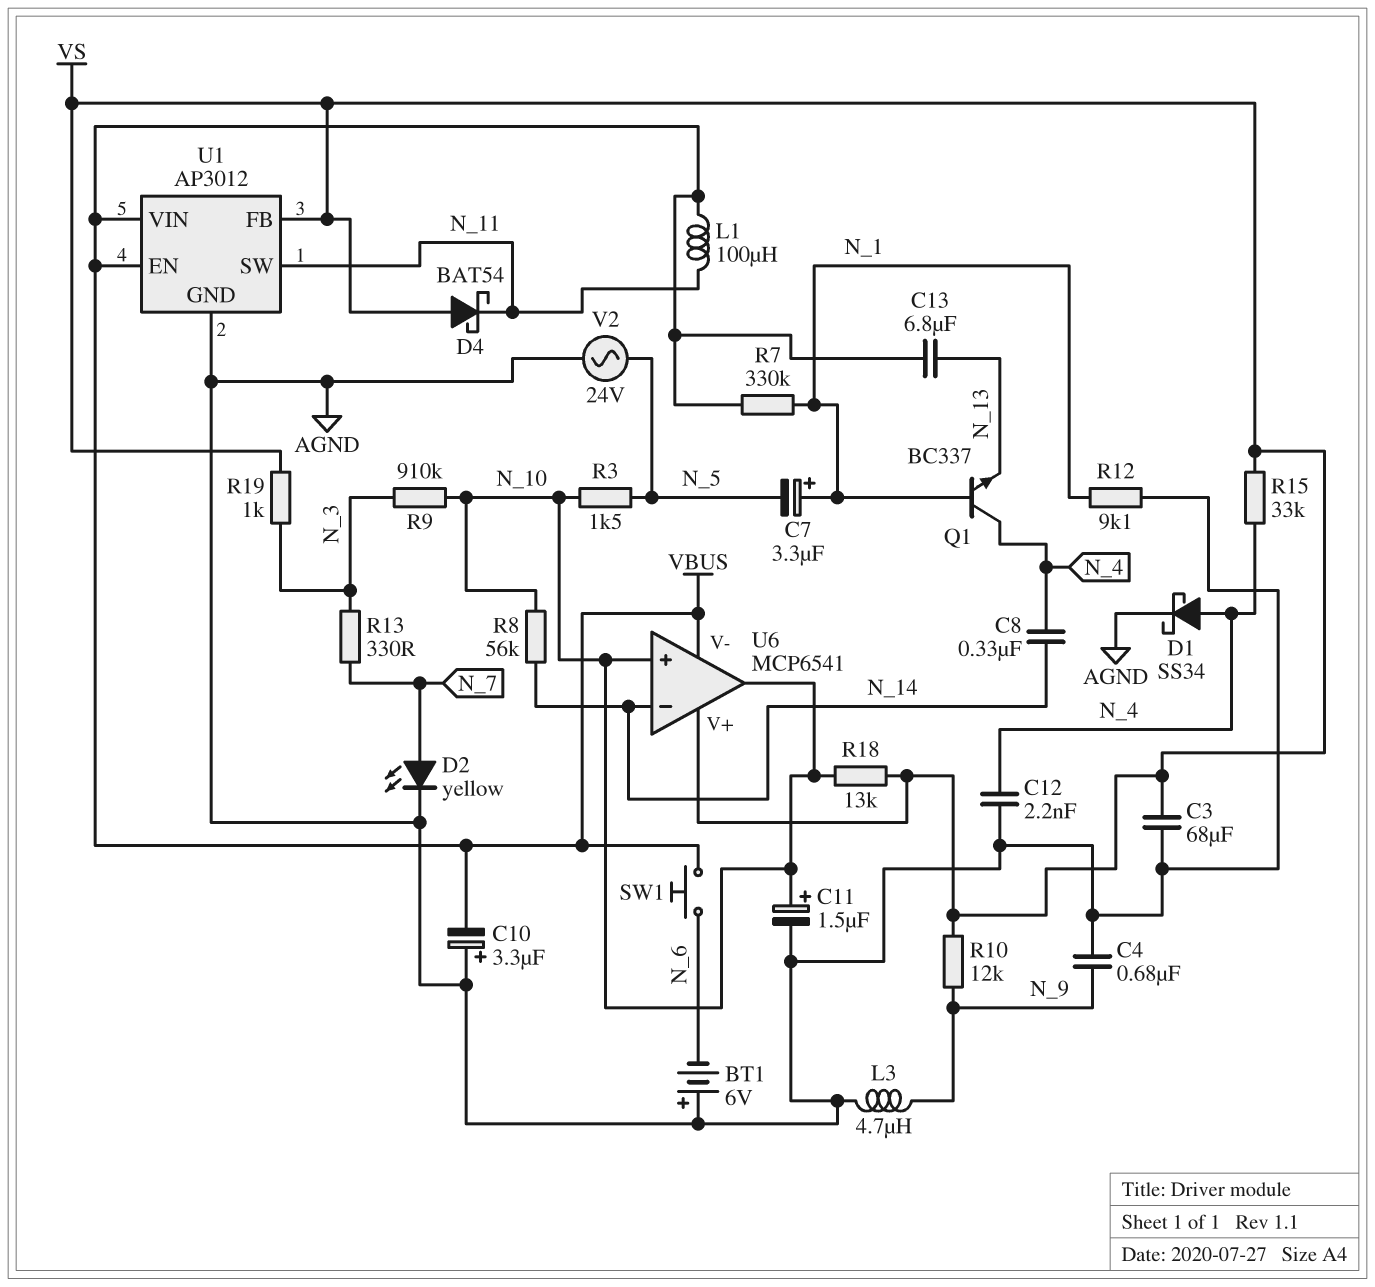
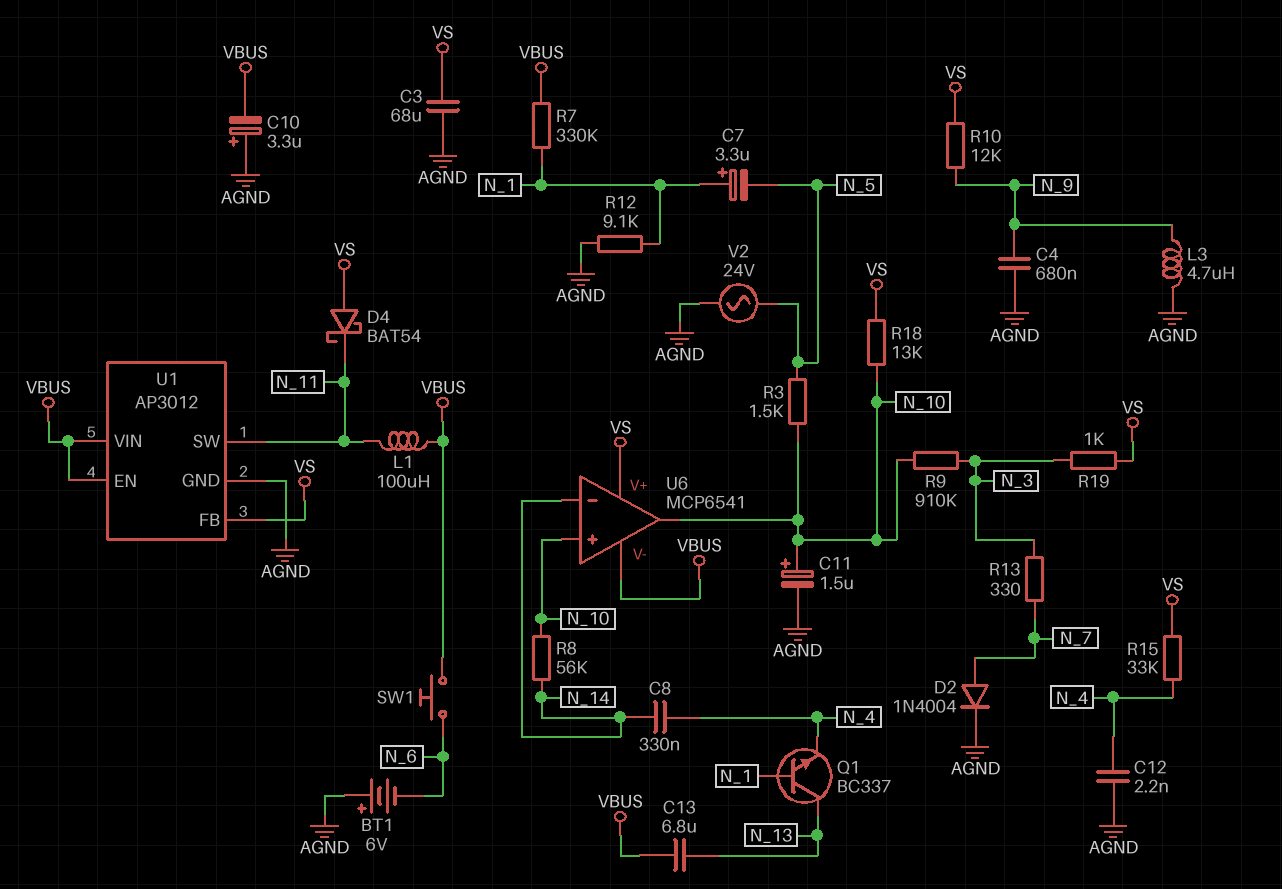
D1: schottky SS34 (A N_4, K AGND) -> none
D2: LED yellow (A N_7, K AGND) -> diode 1N4004 (A N_7, K AGND)
Q1: NPN BC337 (B N_1, C N_4, E N_13) -> NPN BC337 (B N_1, C N_13, E N_4)

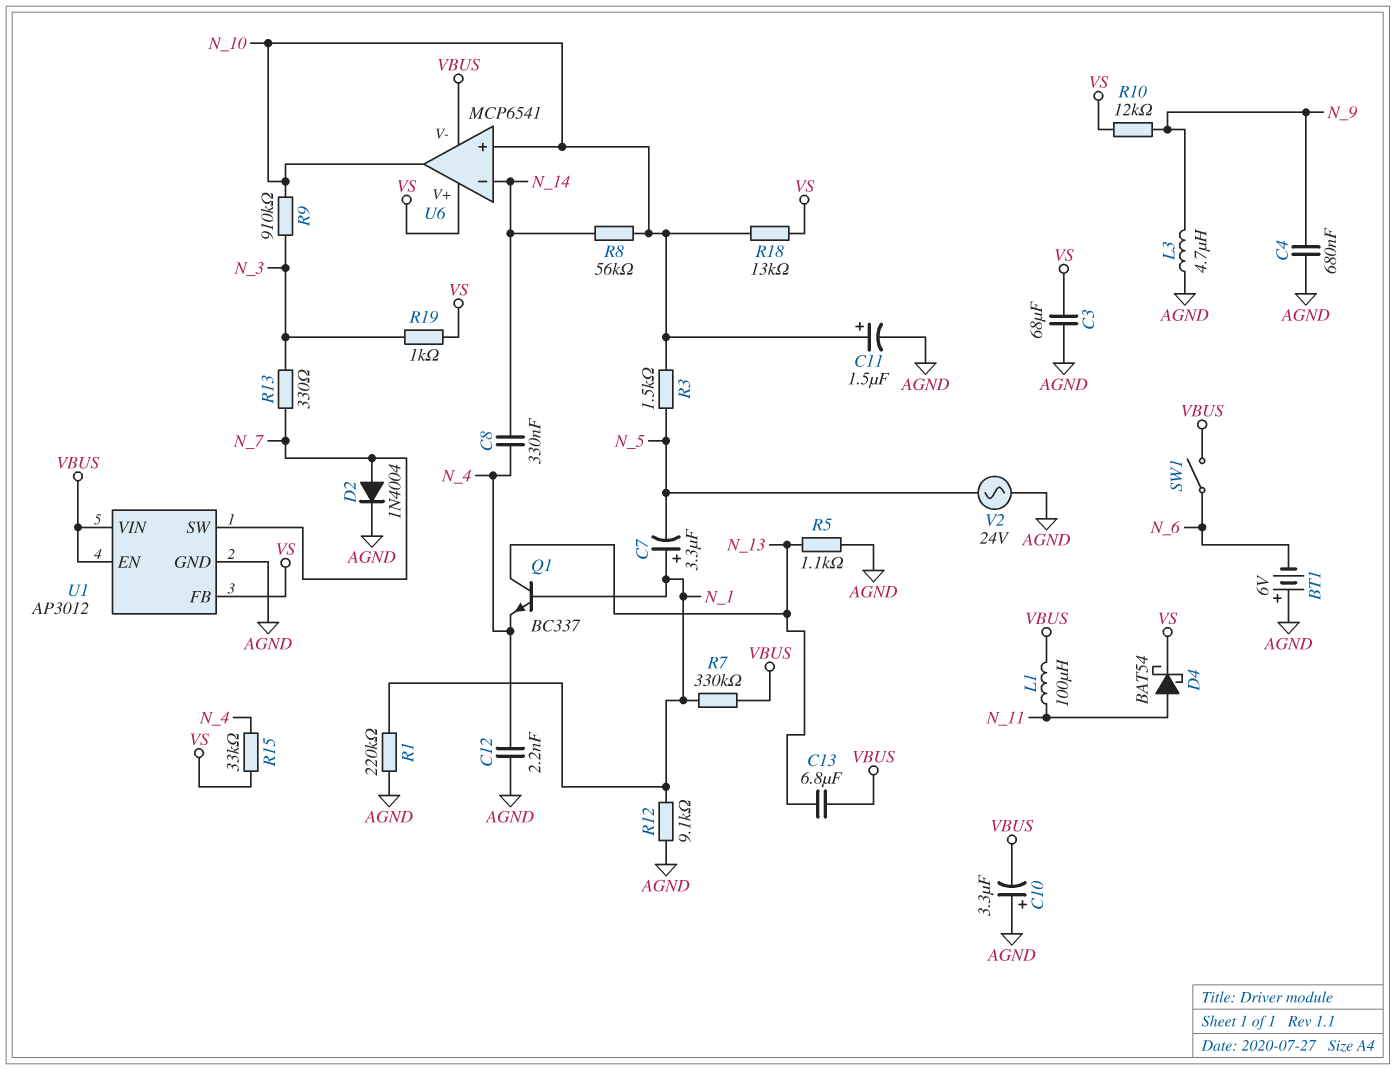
D4: schottky BAT54 (A VS, K N_11) -> schottky BAT54 (A N_11, K VS)
R1: none -> 220k (AGND, N_1)
R5: none -> 1.1k (AGND, N_13)
SW1: button (N_6, VBUS) -> switch (N_6, VBUS)
U1 pin SW: N_11 -> N_7

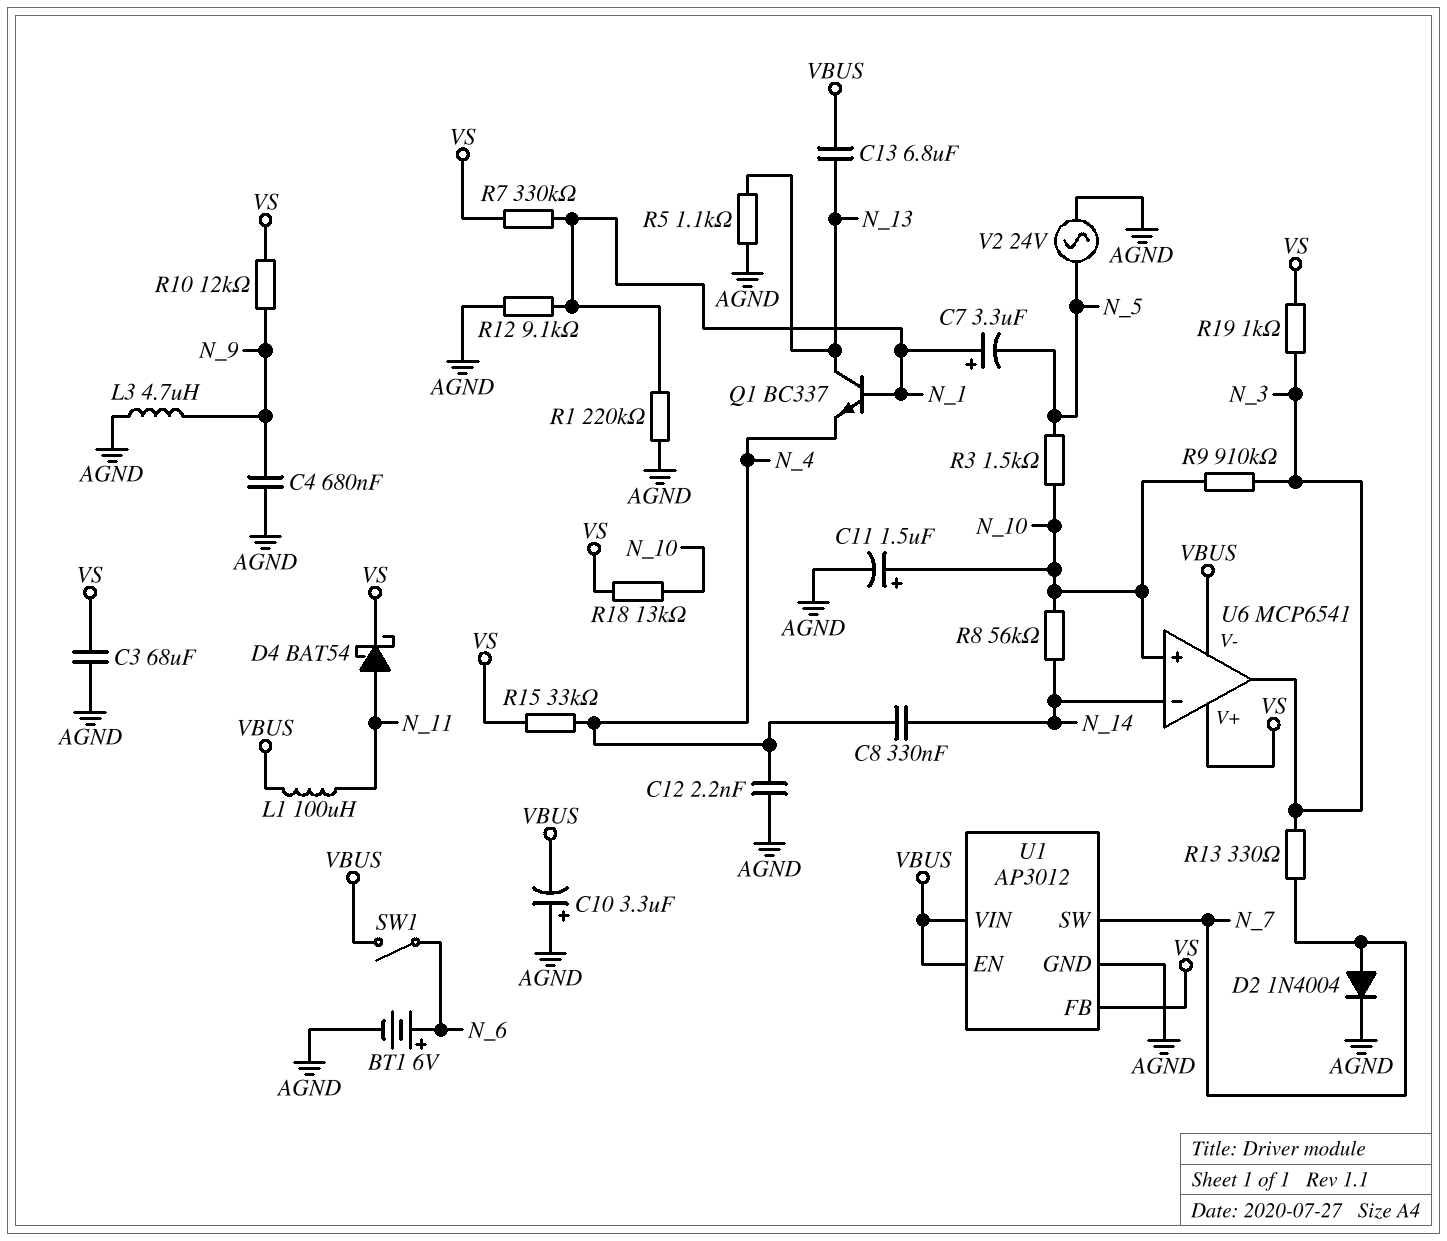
BT1: 6V (plus AGND, minus N_6) -> 6V (plus N_6, minus AGND)
R7: 330k (N_1, VBUS) -> 330k (N_1, VS)
U6 pin out: N_10 -> N_3

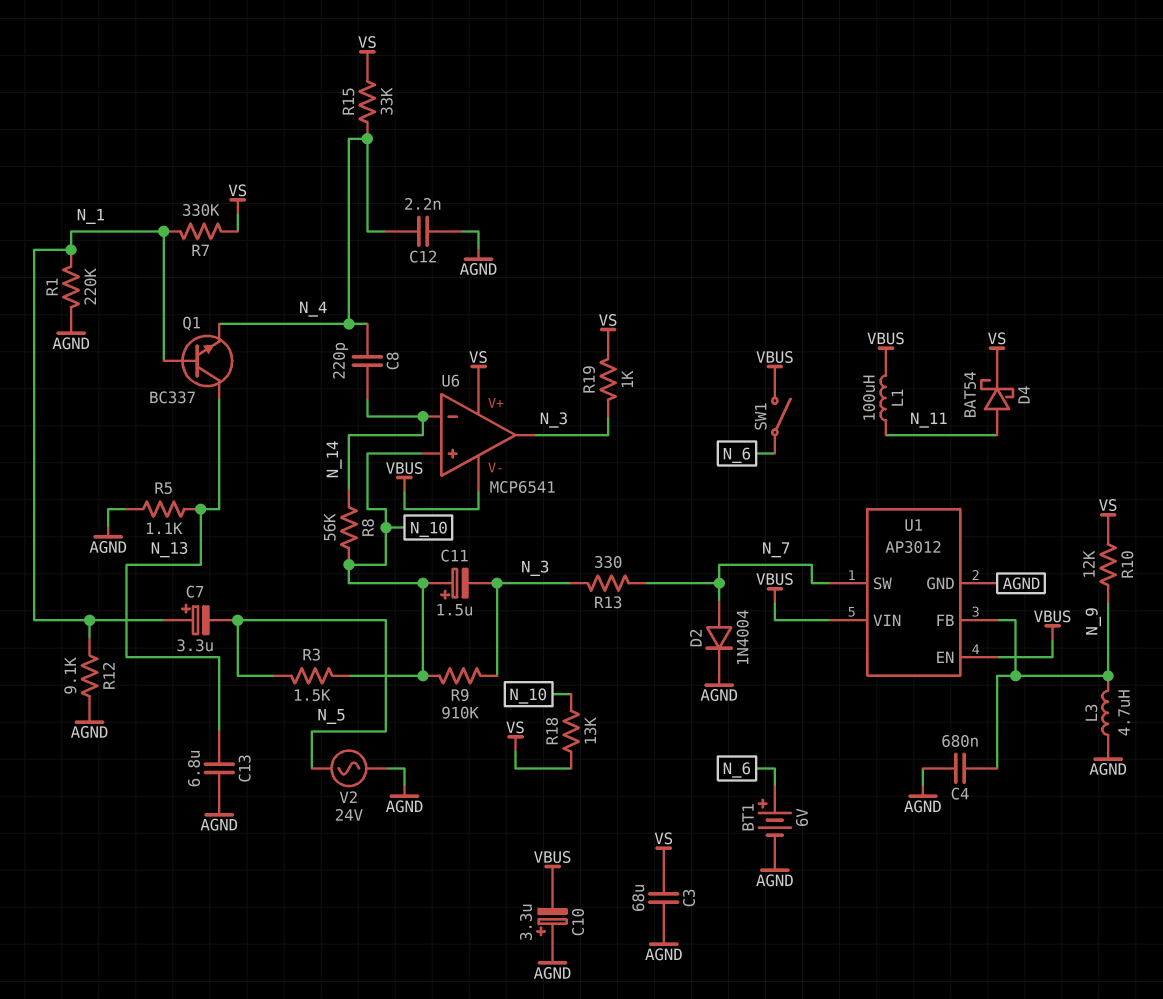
C8: 330nF (N_4, N_14) -> 220pF (N_4, N_14)
C11: 1.5uF (plus N_10, minus AGND) -> 1.5uF (plus N_10, minus N_3)
C13: 6.8uF (N_13, VBUS) -> 6.8uF (AGND, N_13)
U1 pin FB: VS -> N_9

